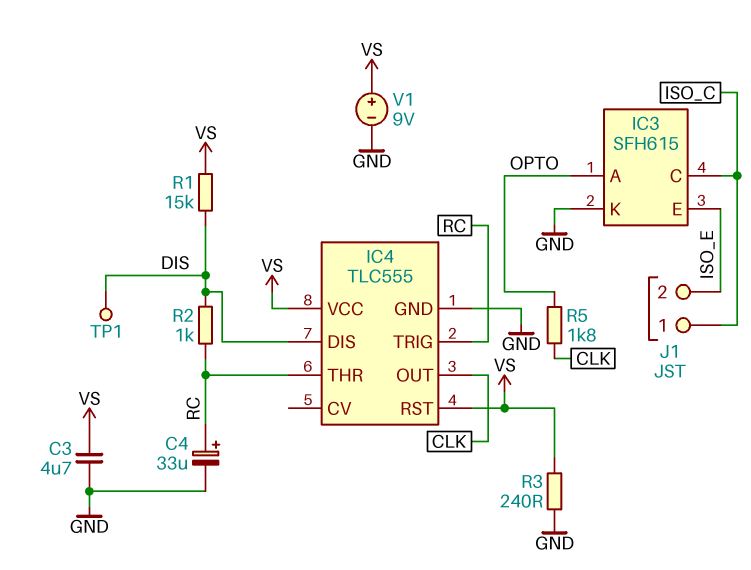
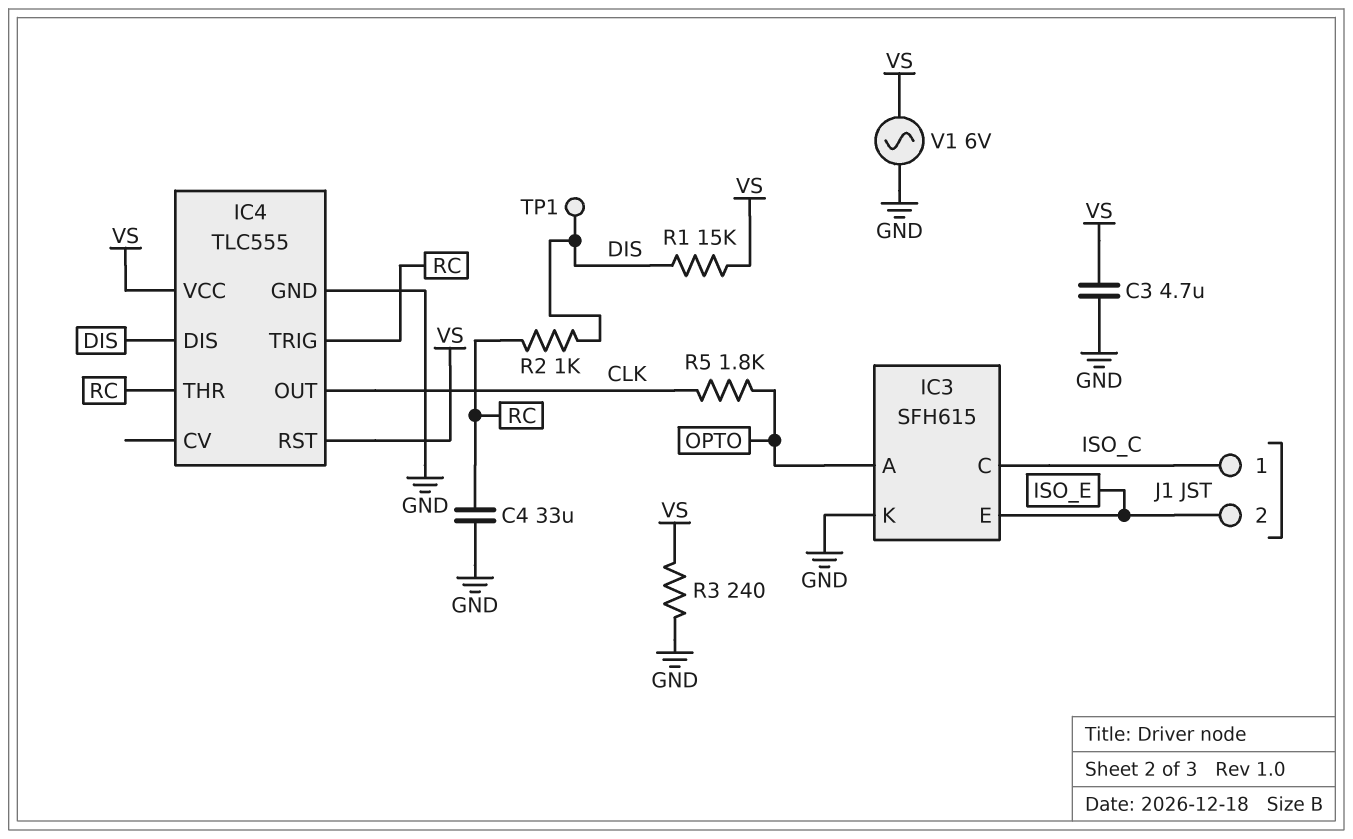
C4: 33uF (plus RC, minus GND) -> 33uF (GND, RC)
V1: 9V (plus VS, minus GND) -> AC 6V (GND, VS)

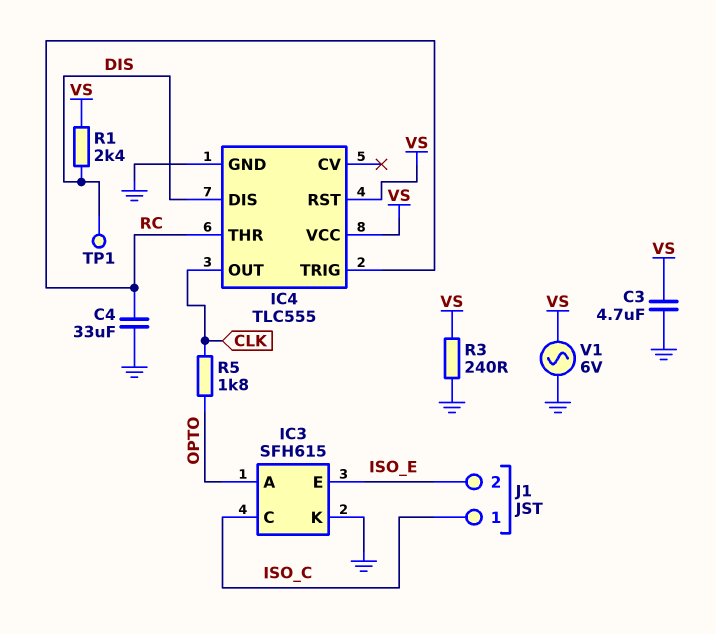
R1: 15k (DIS, VS) -> 2.4k (DIS, VS)
R2: 1k (DIS, RC) -> none

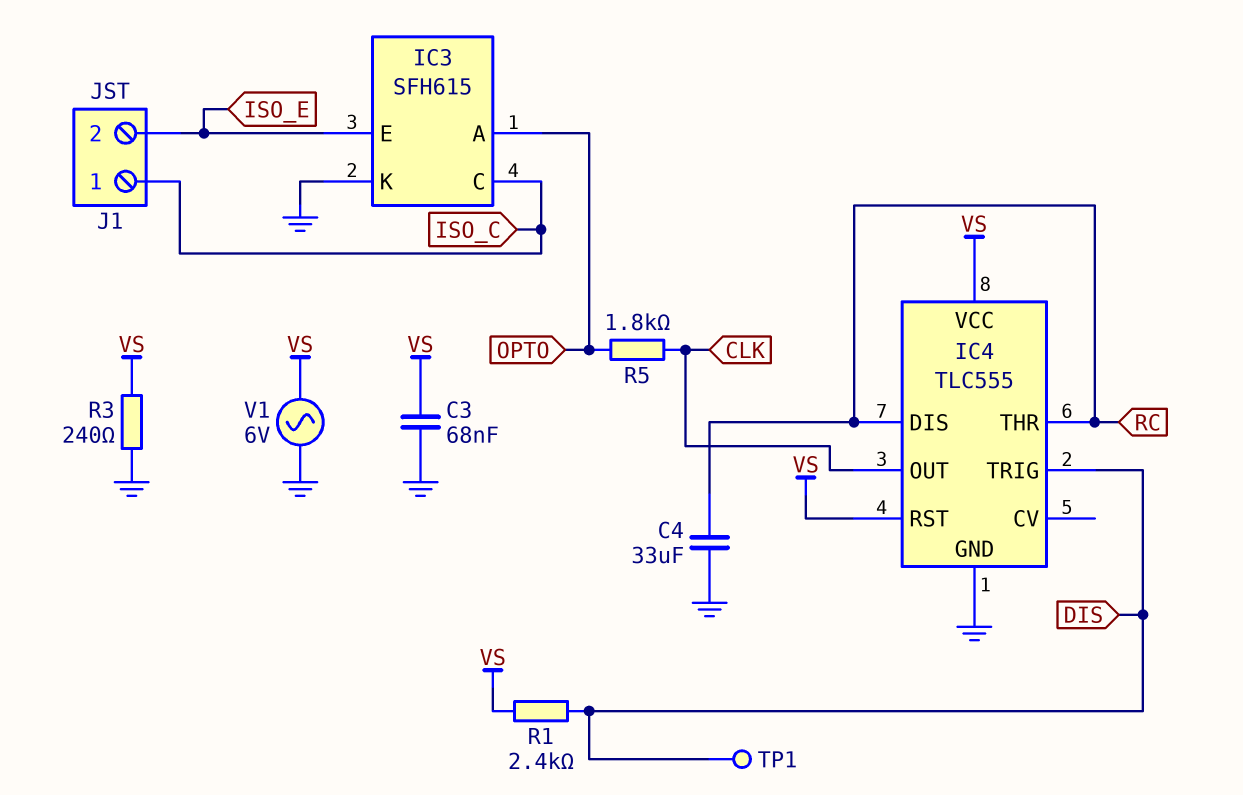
C3: 4.7uF (GND, VS) -> 68nF (GND, VS)
IC4 pin DIS: DIS -> RC
IC4 pin TRIG: RC -> DIS

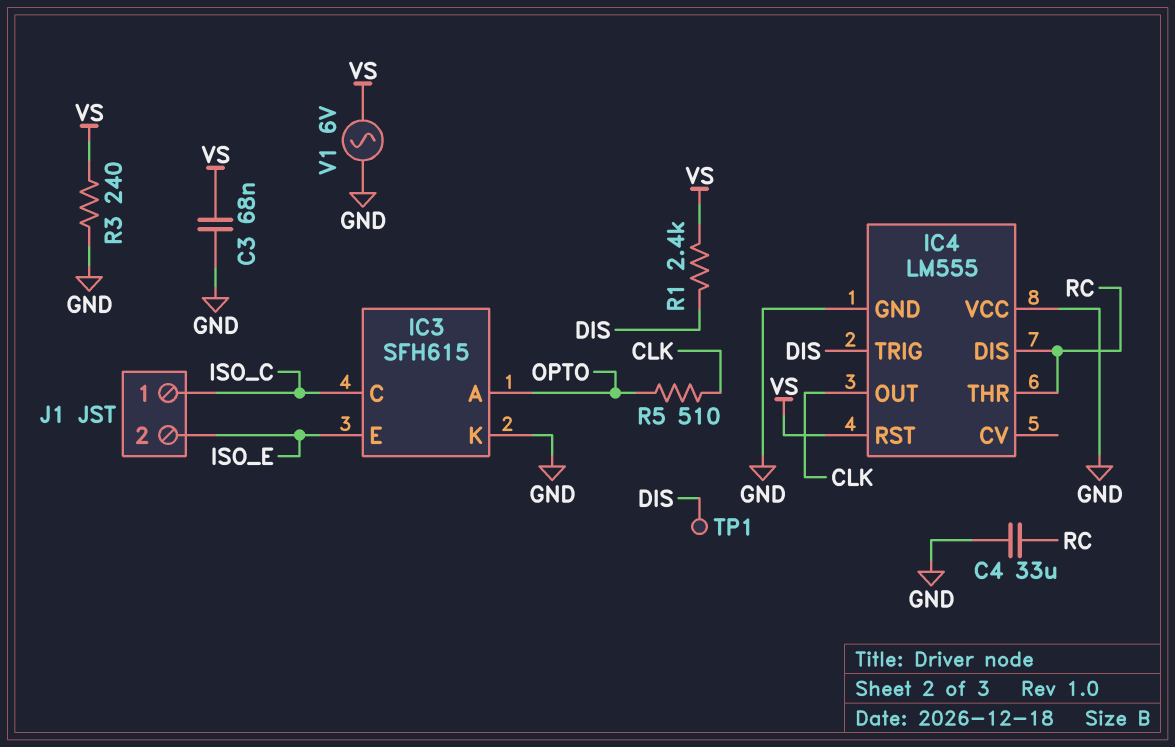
IC4: TLC555 -> LM555
IC4 pin VCC: VS -> GND
R5: 1.8k (CLK, OPTO) -> 510 (CLK, OPTO)

